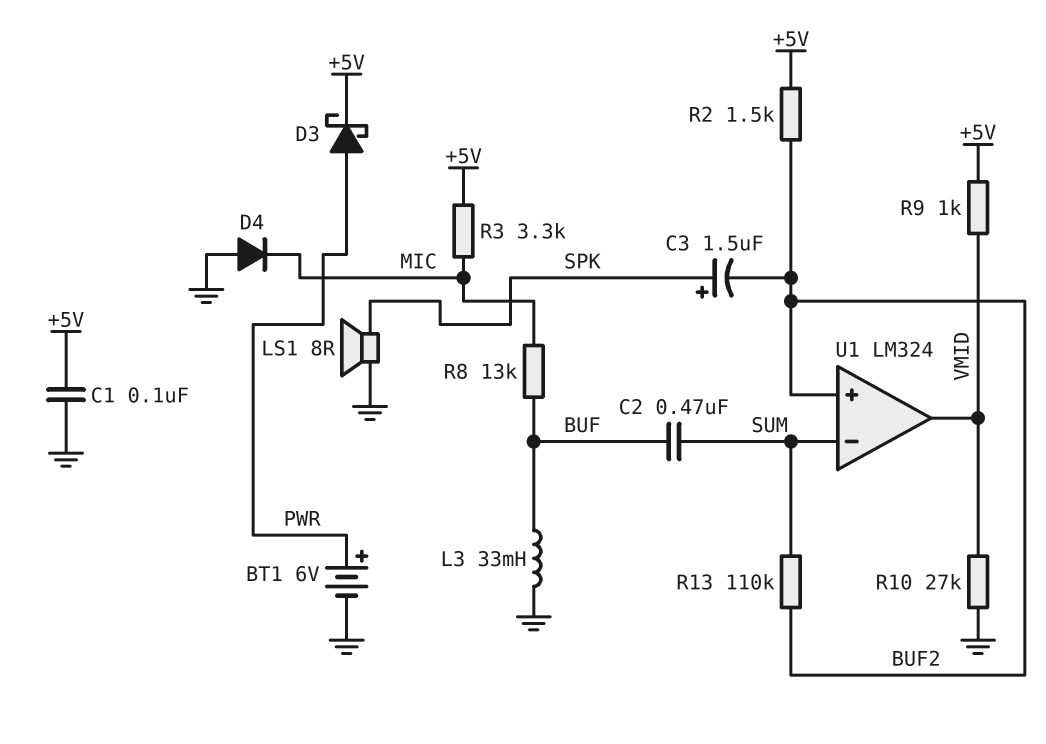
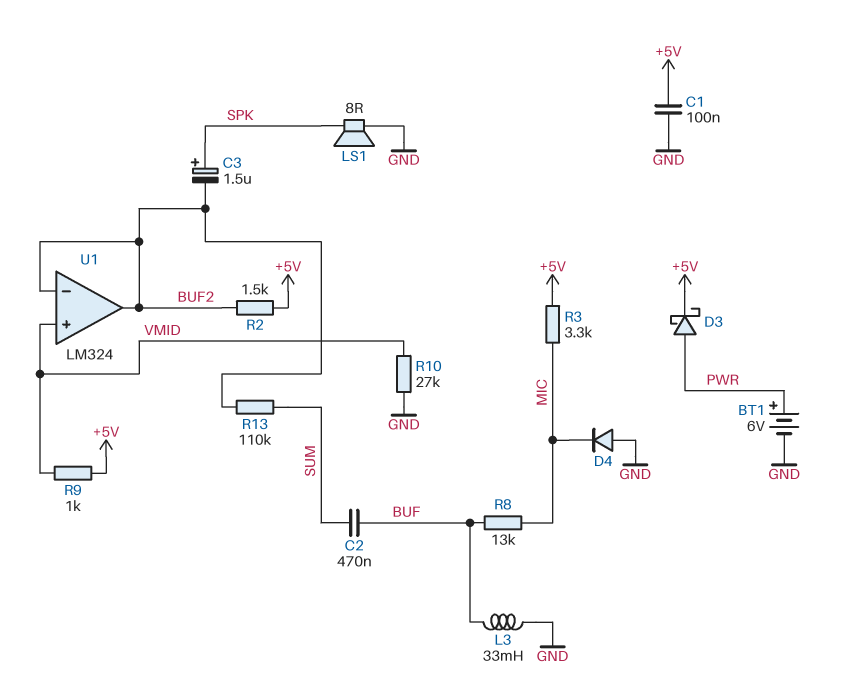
U1 pin in+: BUF2 -> VMID
U1 pin in-: SUM -> BUF2
U1 pin out: VMID -> BUF2

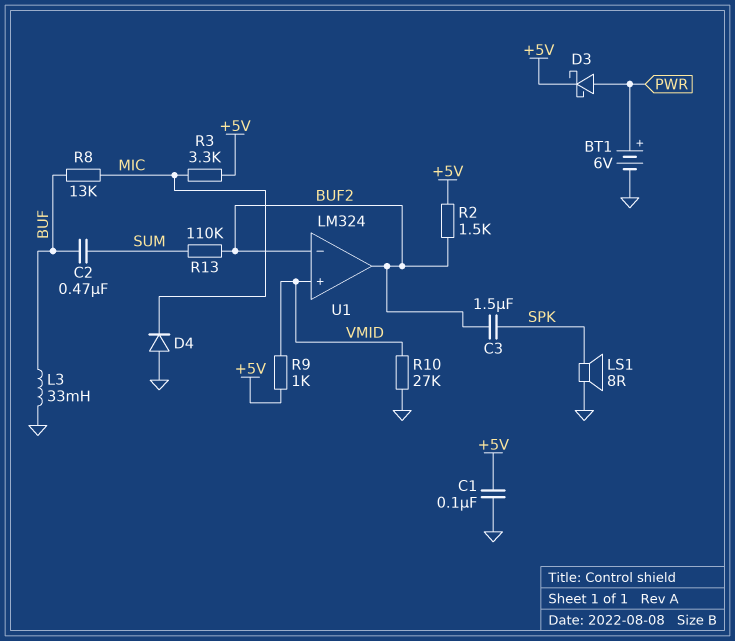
C3: 1.5uF (plus SPK, minus BUF2) -> 1.5uF (BUF2, SPK)

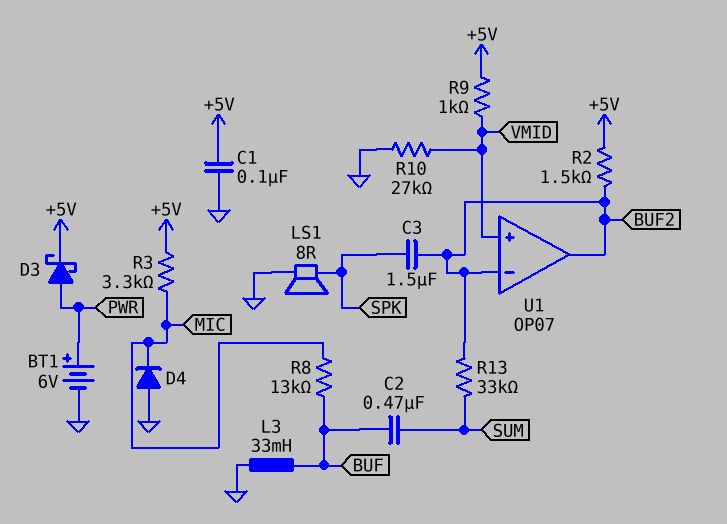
R13: 110k (BUF2, SUM) -> 33k (BUF2, SUM)
U1: LM324 -> OP07

